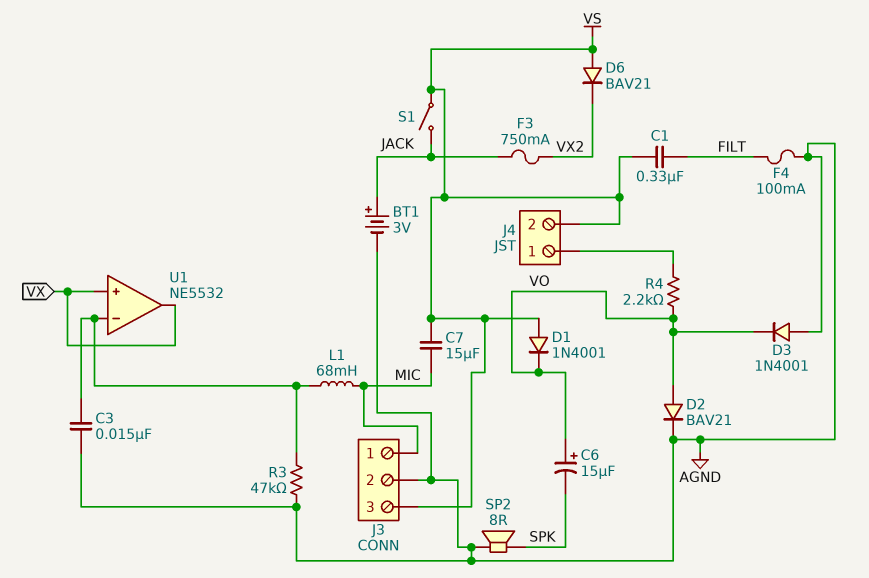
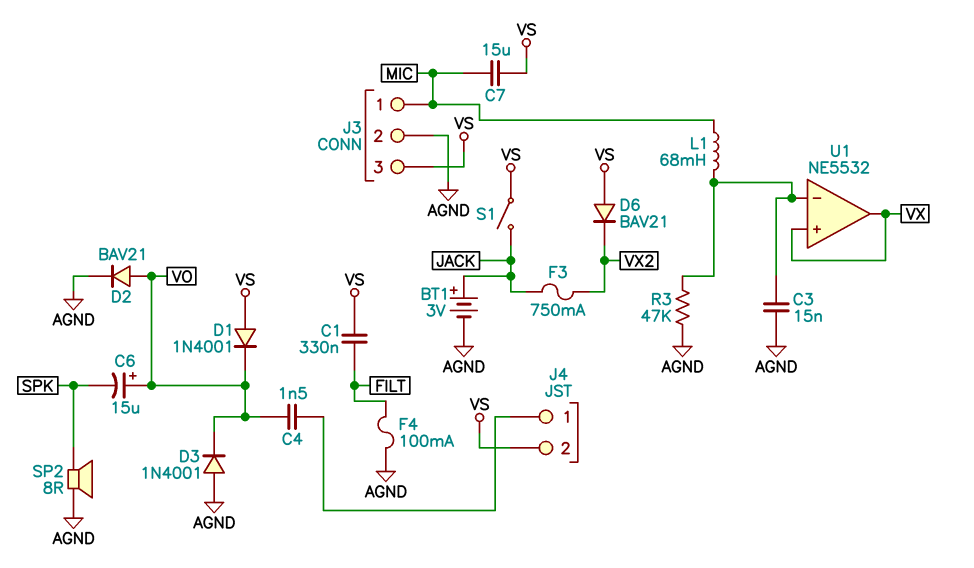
C4: none -> 1.5nF (J4/1, VO)
R4: 2.2k (J4/1, VO) -> none

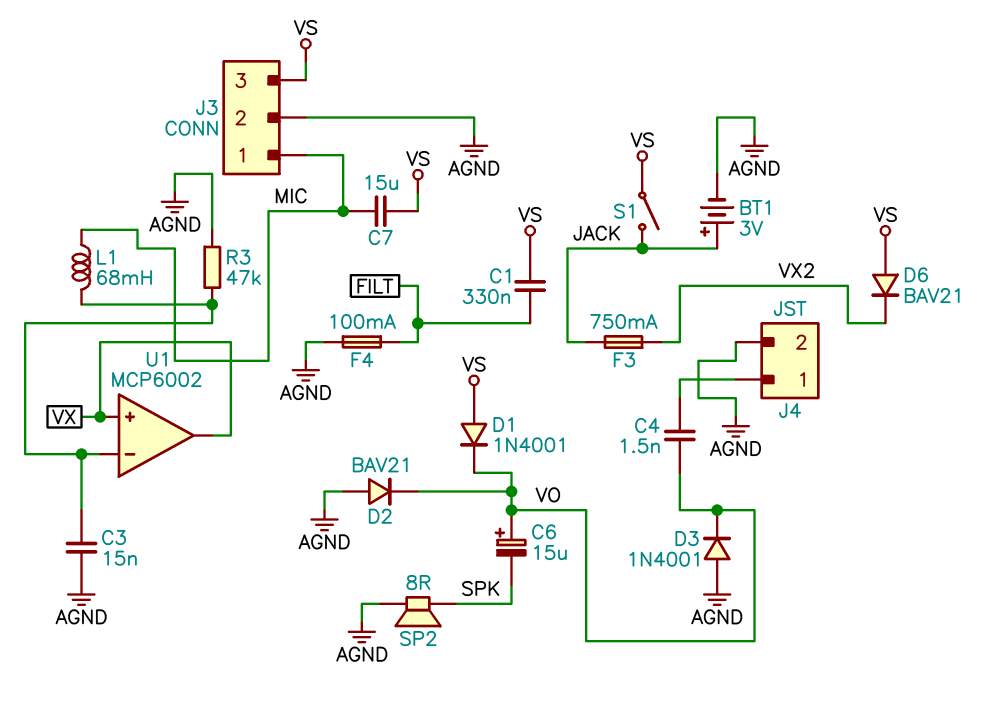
D2: diode BAV21 (A VO, K AGND) -> diode BAV21 (A AGND, K VO)
J4 pin 2: VS -> AGND
U1: NE5532 -> MCP6002

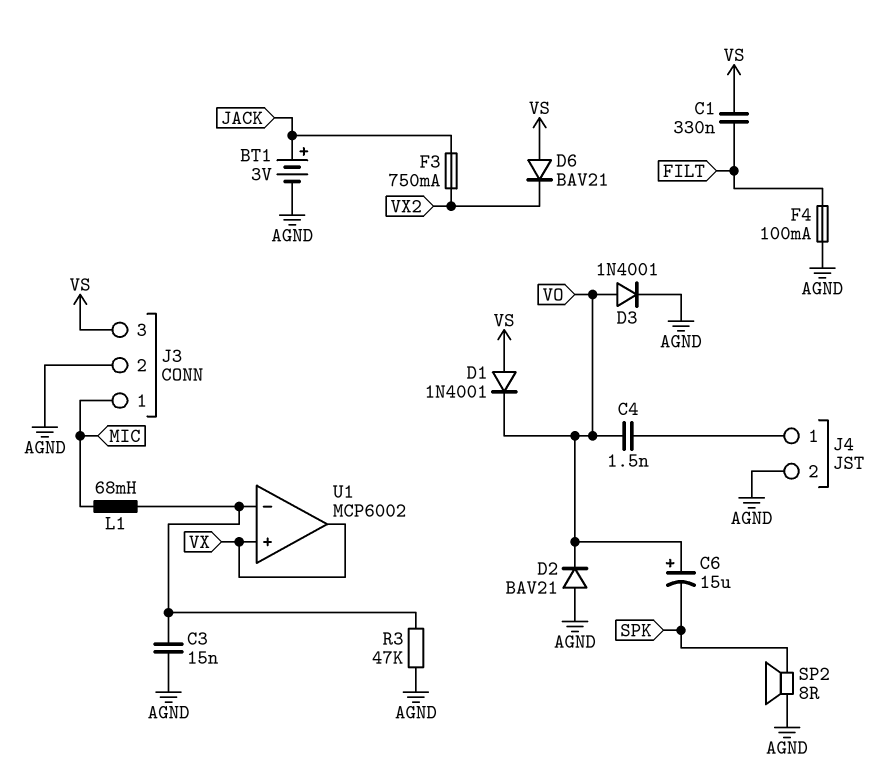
C7: 15uF (MIC, VS) -> none
D3: diode 1N4001 (A AGND, K VO) -> diode 1N4001 (A VO, K AGND)
S1: switch (JACK, VS) -> none

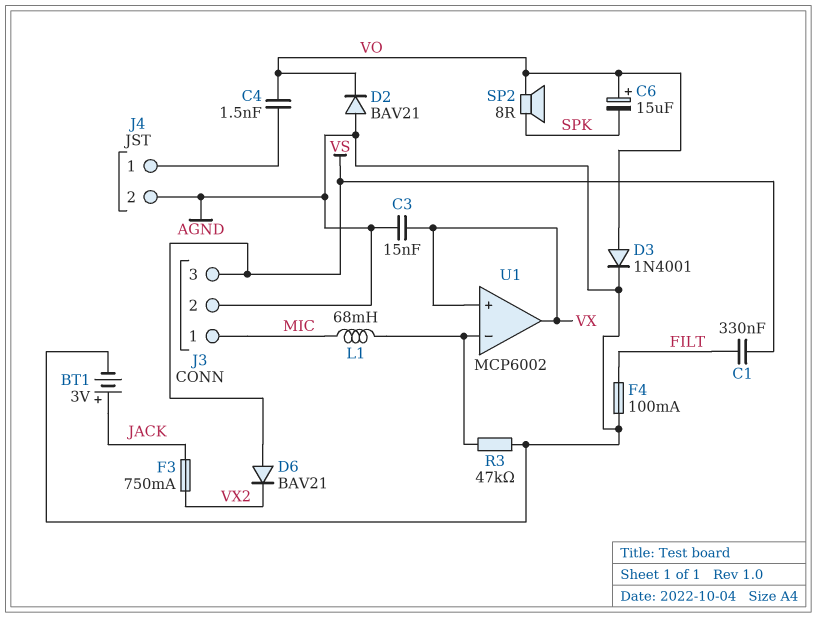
C3: 15nF (AGND, U1/in-) -> 15nF (AGND, VX)
D1: diode 1N4001 (A VS, K VO) -> none
SP2: speaker 8R (AGND, SPK) -> speaker 8R (SPK, VO)

